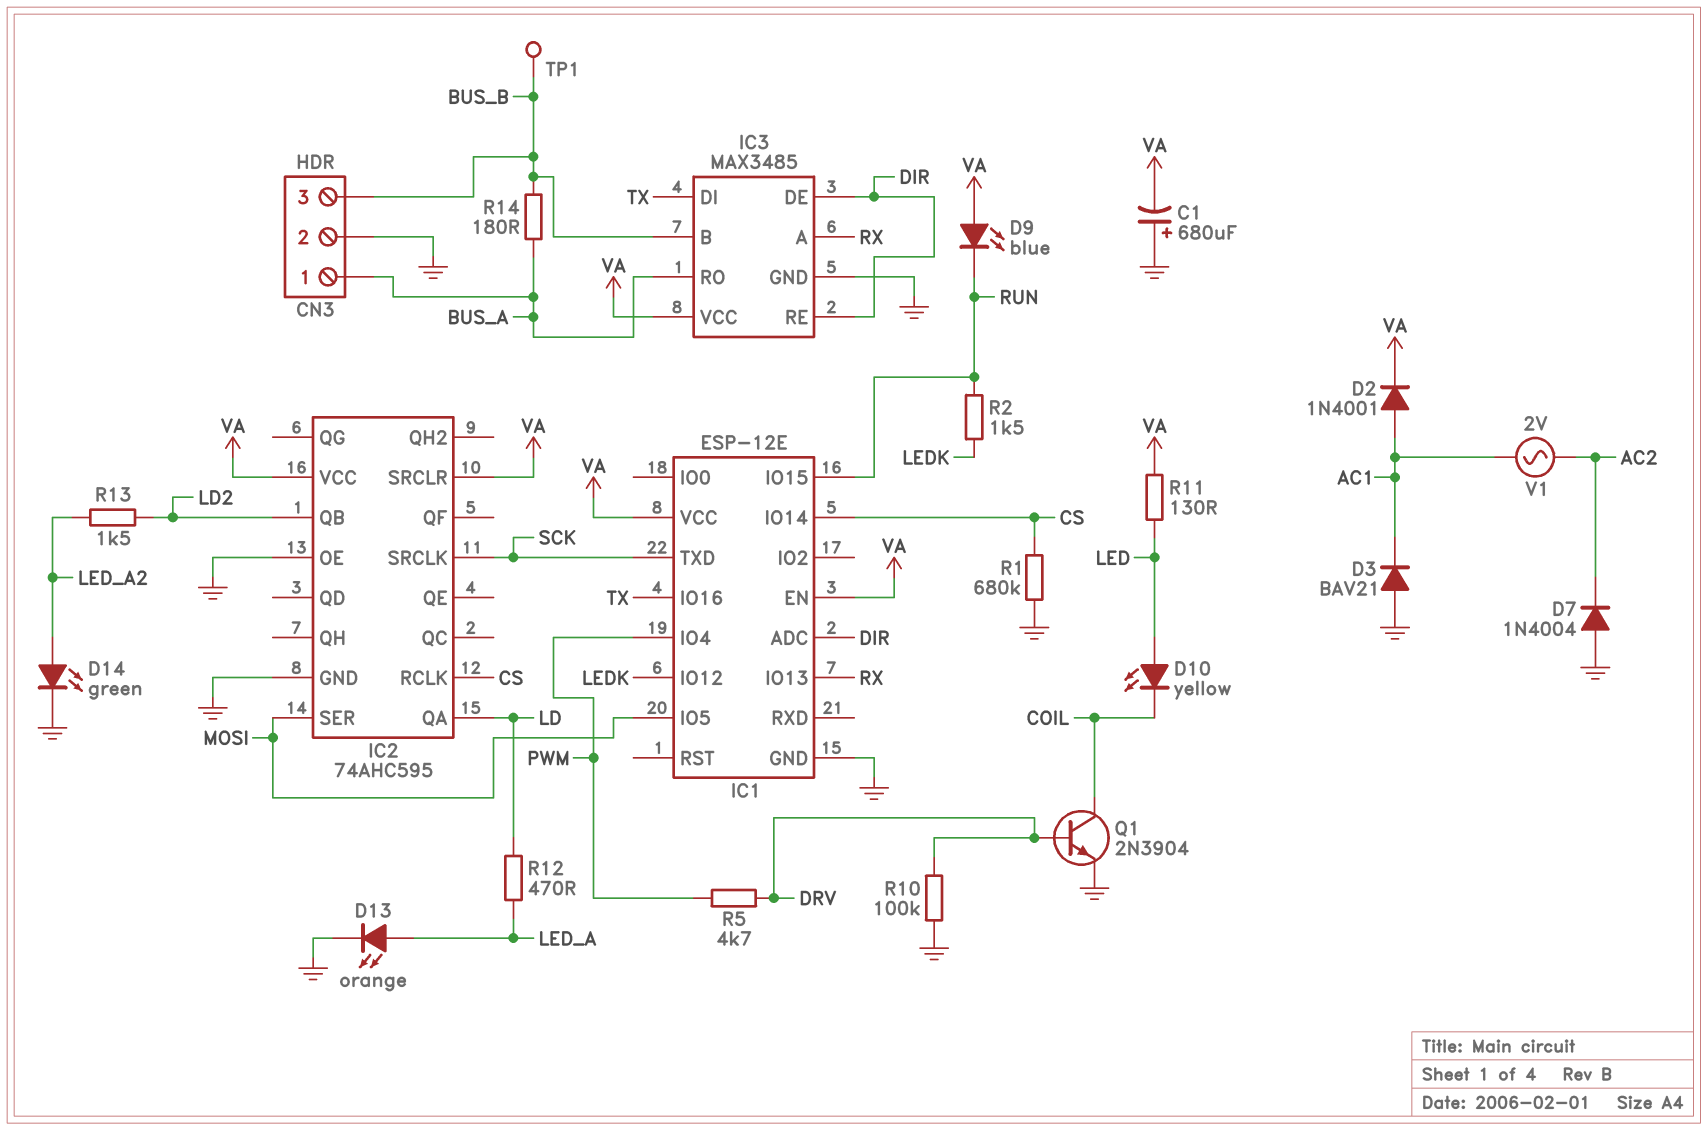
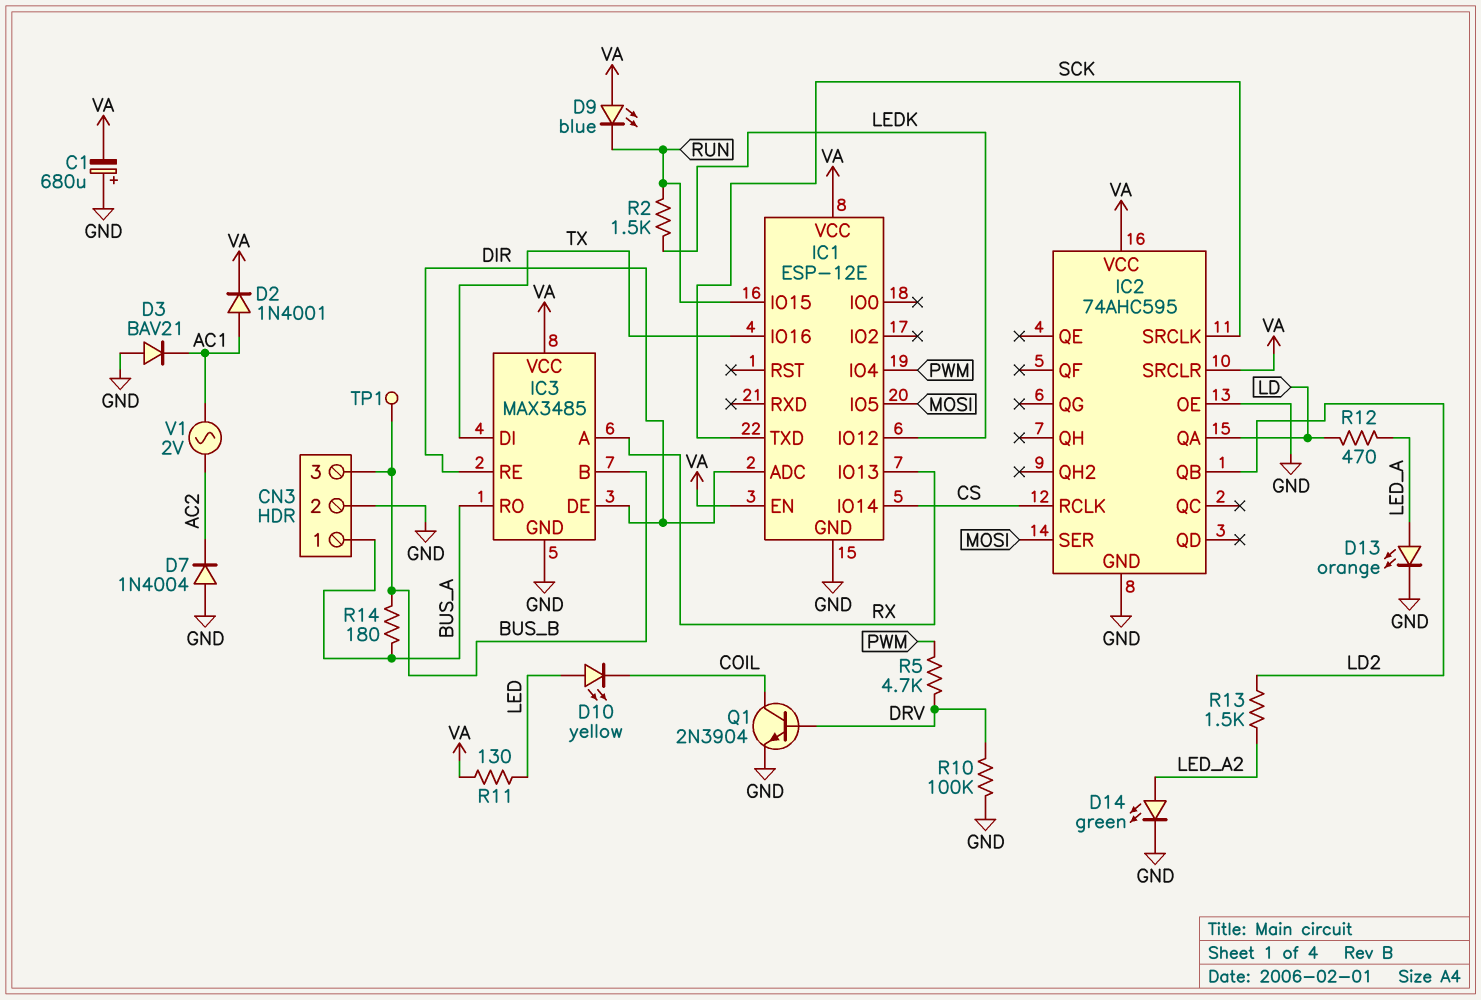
R1: 680k (CS, GND) -> none

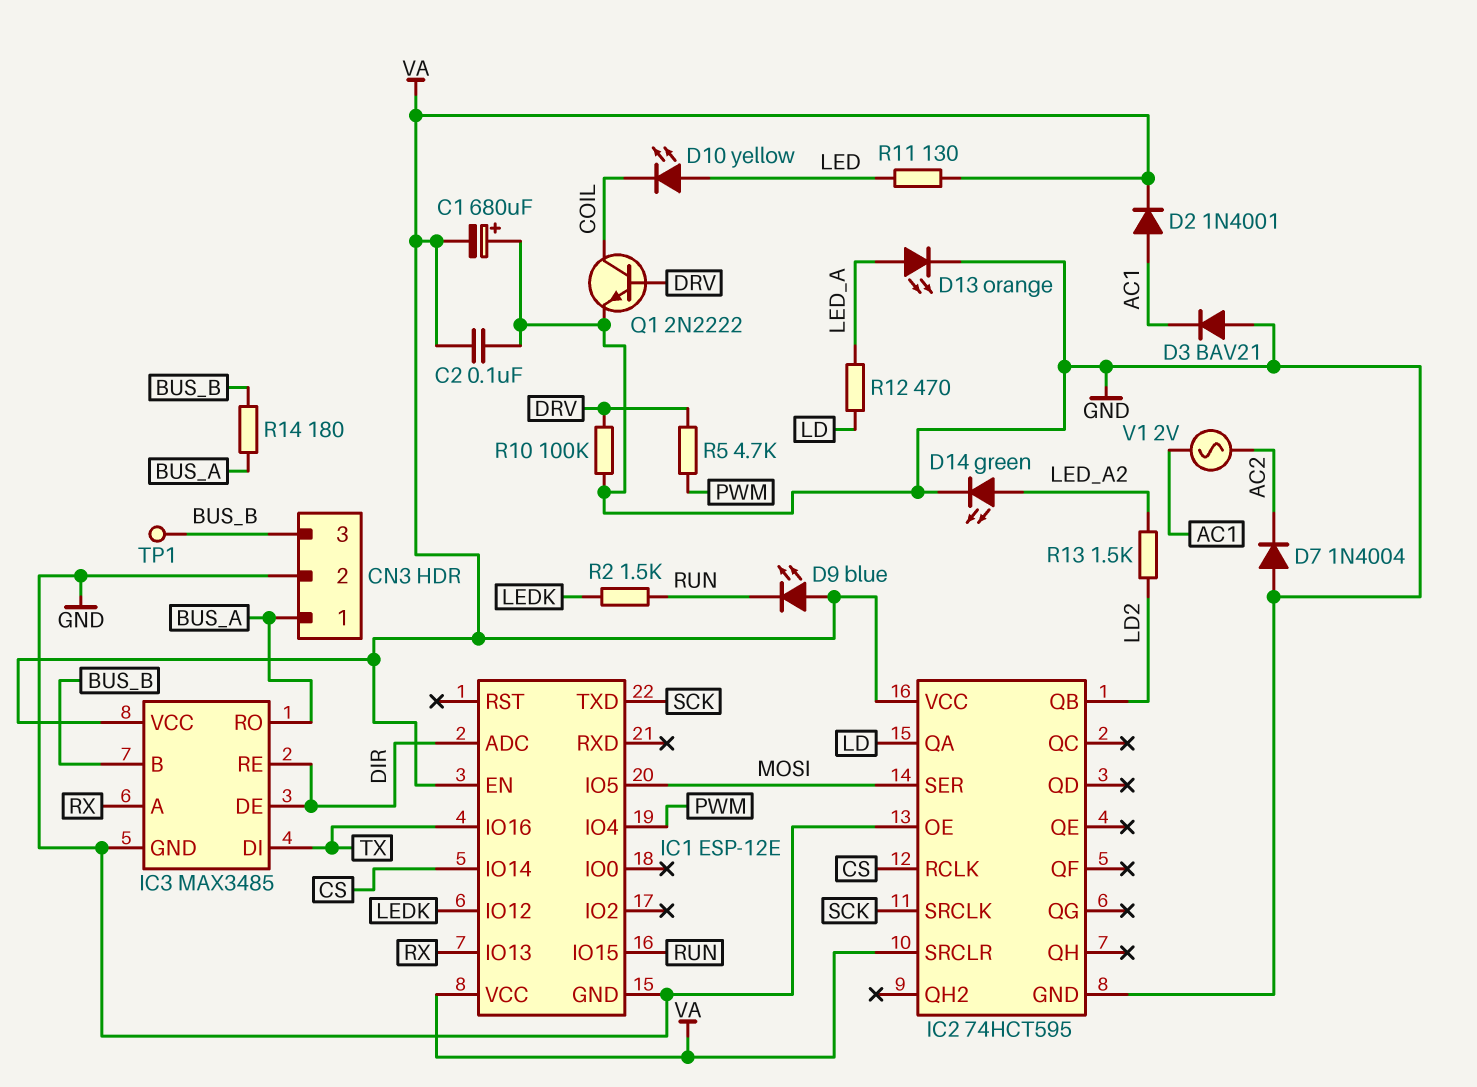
C2: none -> 100nF (GND, VA)
IC2: 74AHC595 -> 74HCT595
Q1: NPN 2N3904 (B DRV, C COIL, E GND) -> NPN 2N2222 (B DRV, C COIL, E GND)

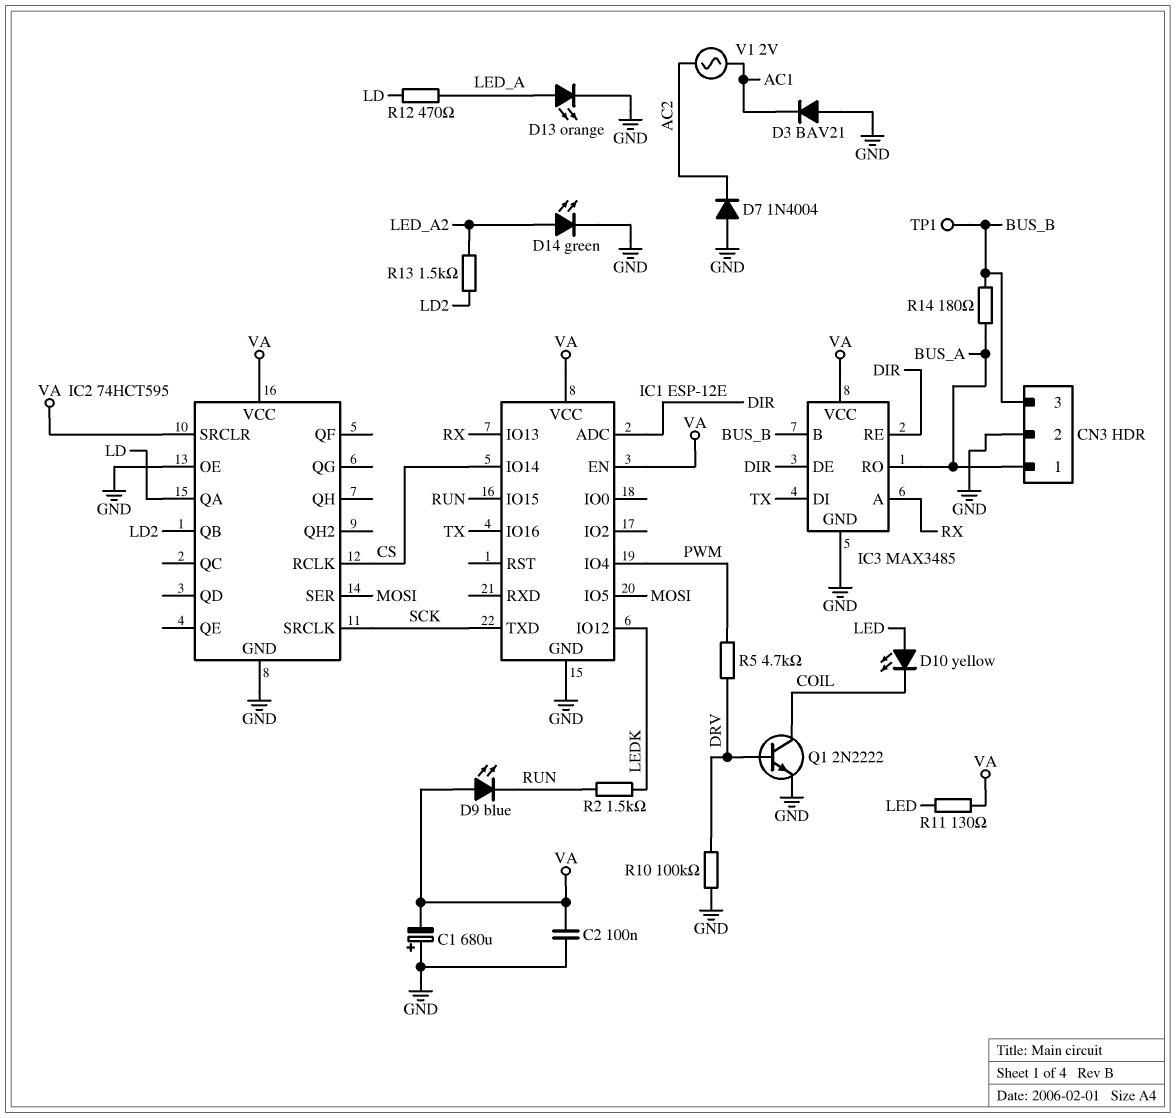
D2: diode 1N4001 (A AC1, K VA) -> none

